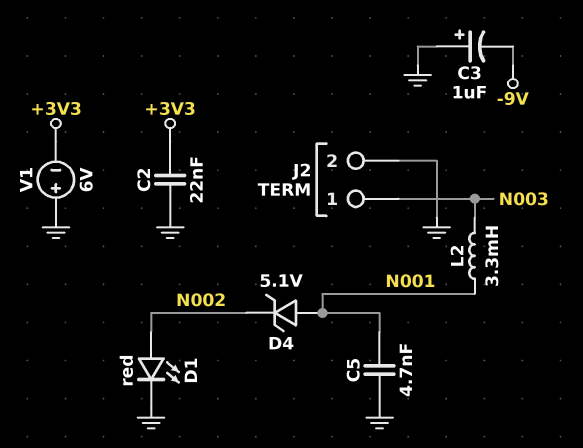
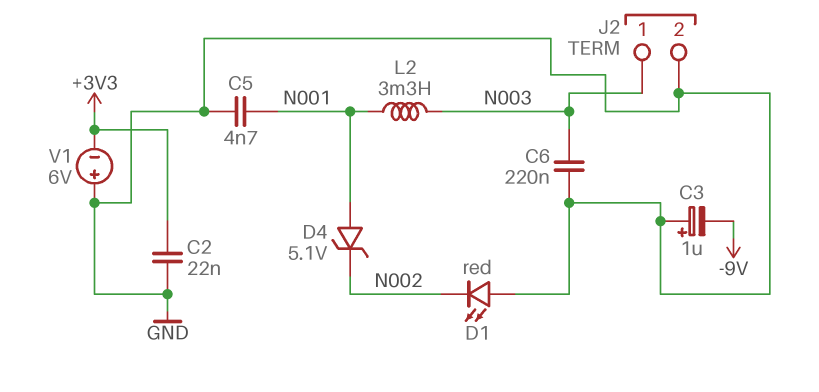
C6: none -> 220nF (GND, N003)
D1: LED red (A N002, K GND) -> LED red (A GND, K N002)

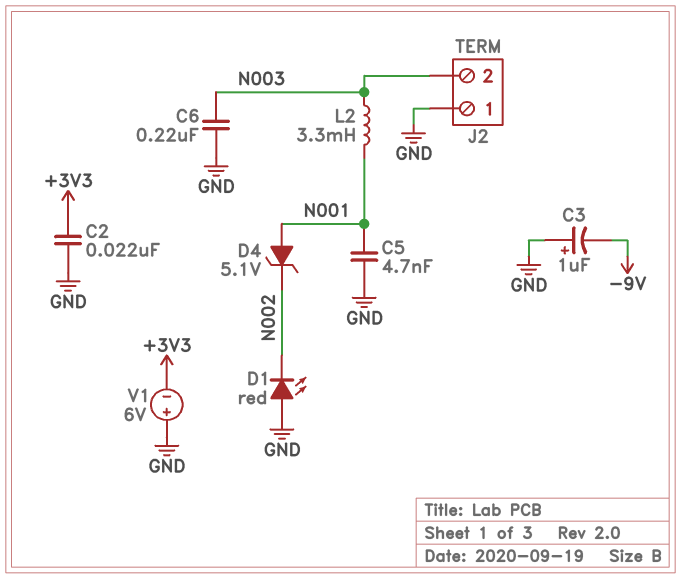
J2 pin 1: N003 -> GND
J2 pin 2: GND -> N003

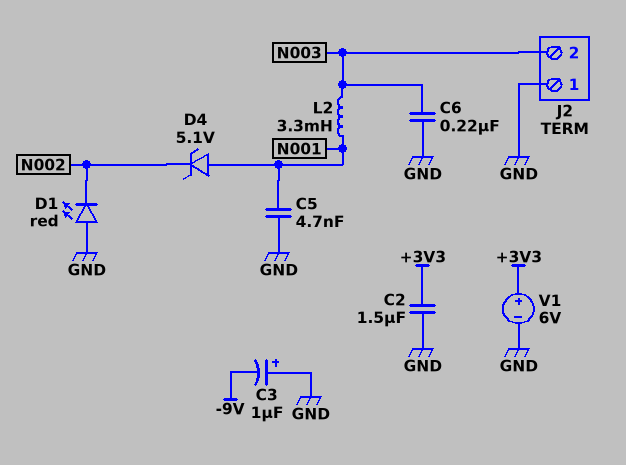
C2: 22nF (+3V3, GND) -> 1.5uF (+3V3, GND)
V1: 6V (plus GND, minus +3V3) -> 6V (plus +3V3, minus GND)

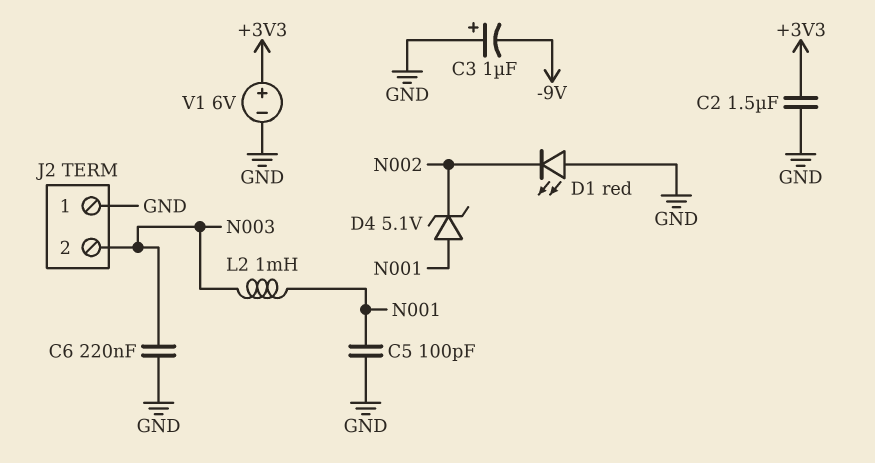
C5: 4.7nF (GND, N001) -> 100pF (GND, N001)
L2: 3.3mH (N001, N003) -> 1mH (N001, N003)

